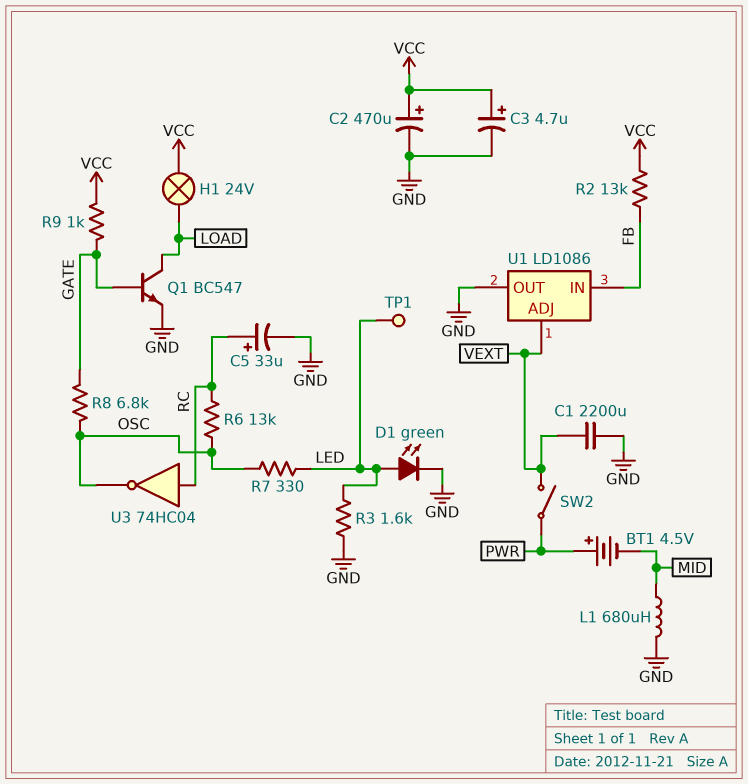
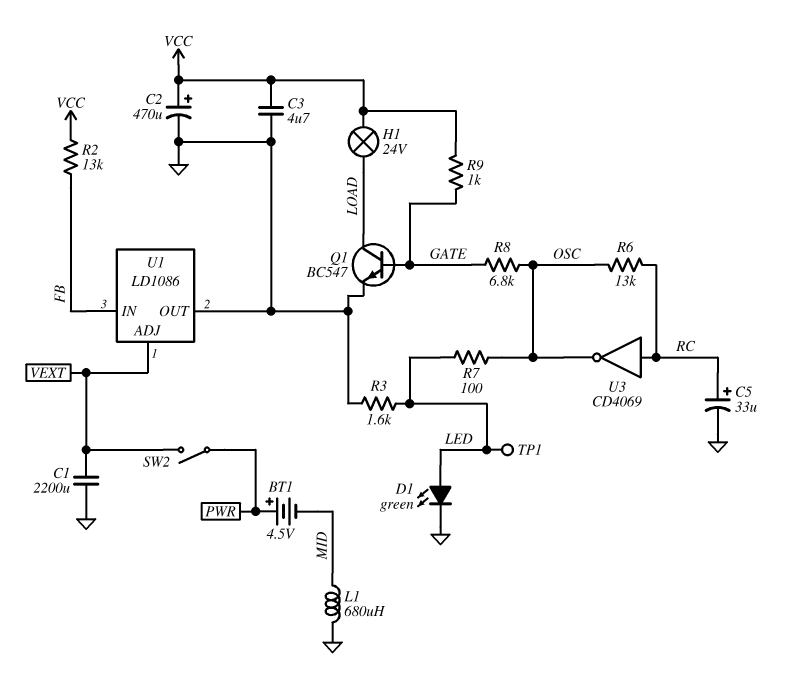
C3: 4.7uF (plus VCC, minus GND) -> 4.7uF (GND, VCC)
R7: 330 (LED, OSC) -> 100 (LED, OSC)
U3: NOT 74HC04 (in RC, out OSC) -> NOT CD4069 (in RC, out OSC)

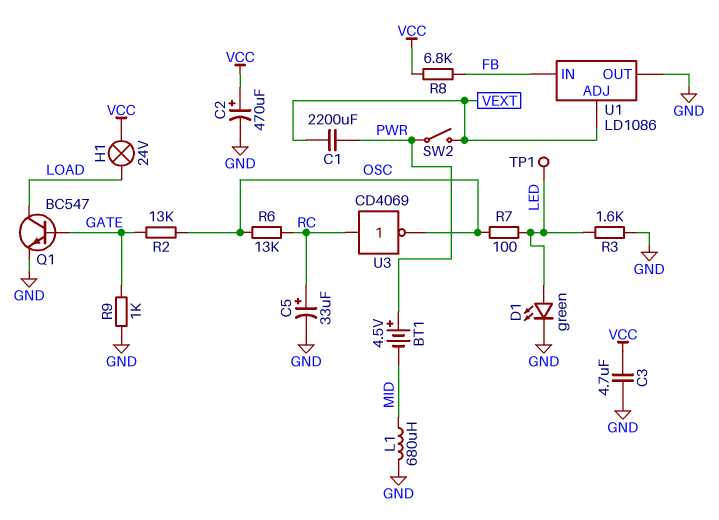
C1: 2200uF (GND, VEXT) -> 2200uF (PWR, VEXT)
R2: 13k (FB, VCC) -> 13k (GATE, OSC)
R8: 6.8k (GATE, OSC) -> 6.8k (FB, VCC)
R9: 1k (GATE, VCC) -> 1k (GATE, GND)

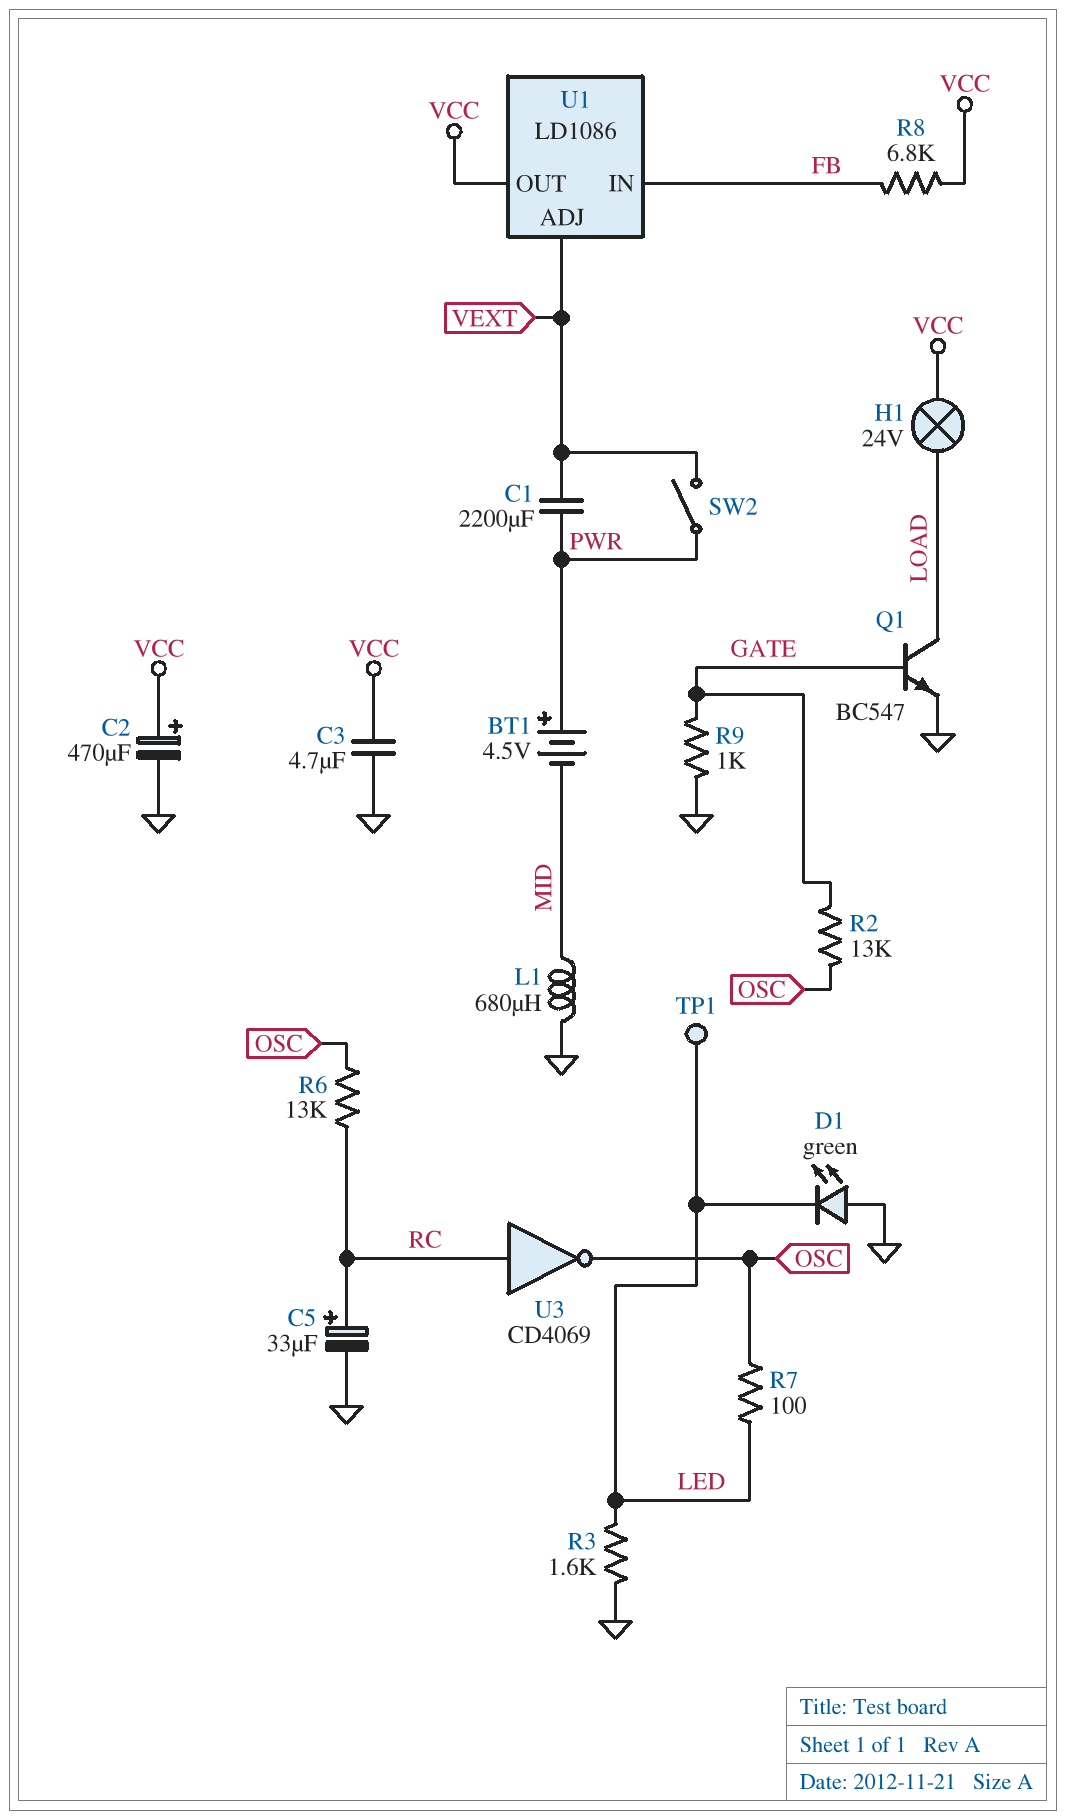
D1: LED green (A LED, K GND) -> LED green (A GND, K LED)
U1 pin OUT: GND -> VCC

